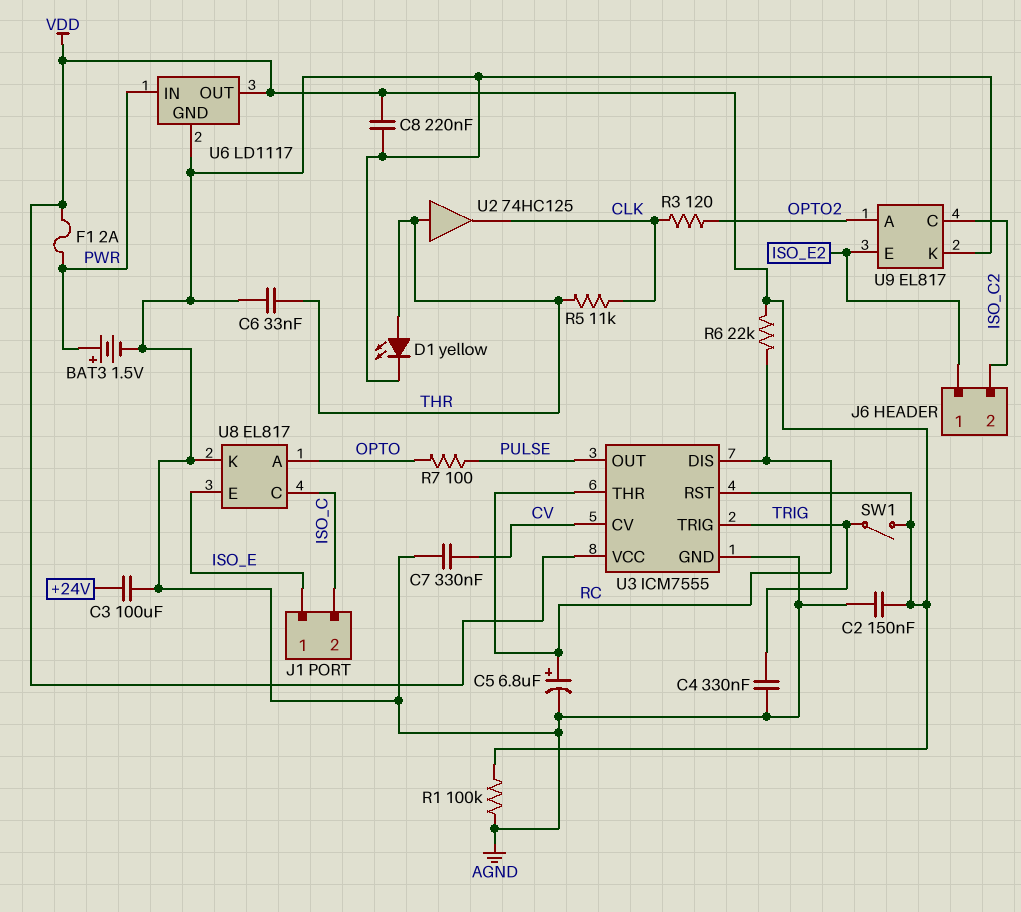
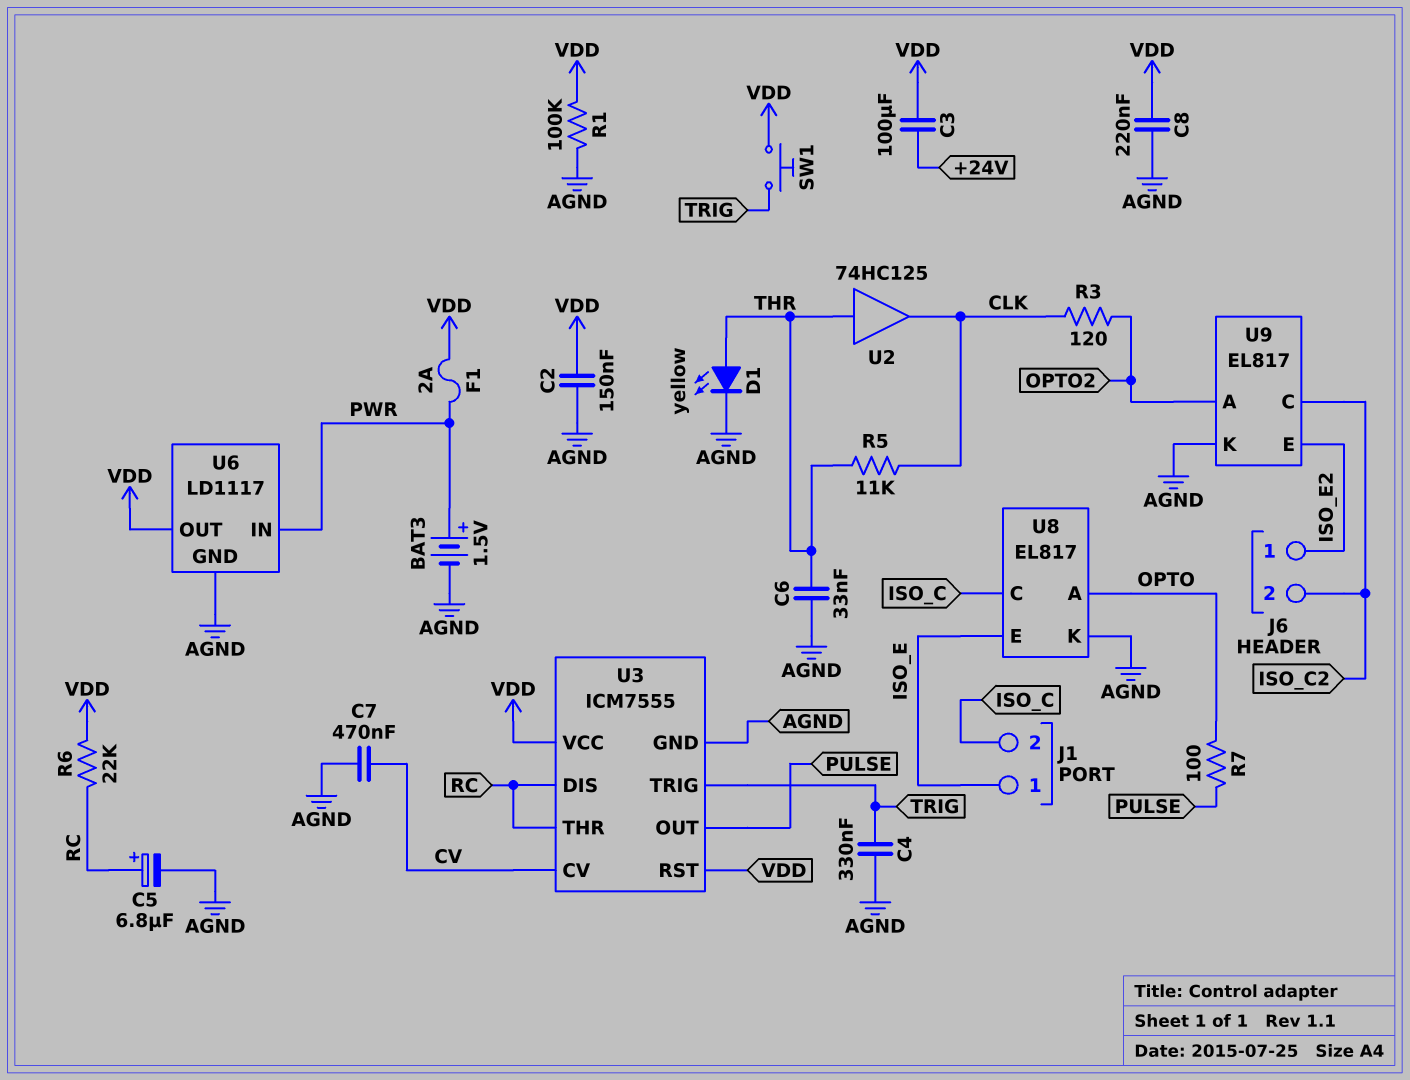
C3: 100uF (+24V, AGND) -> 100uF (+24V, VDD)
C7: 330nF (AGND, CV) -> 470nF (AGND, CV)
SW1: switch (TRIG, VDD) -> button (TRIG, VDD)

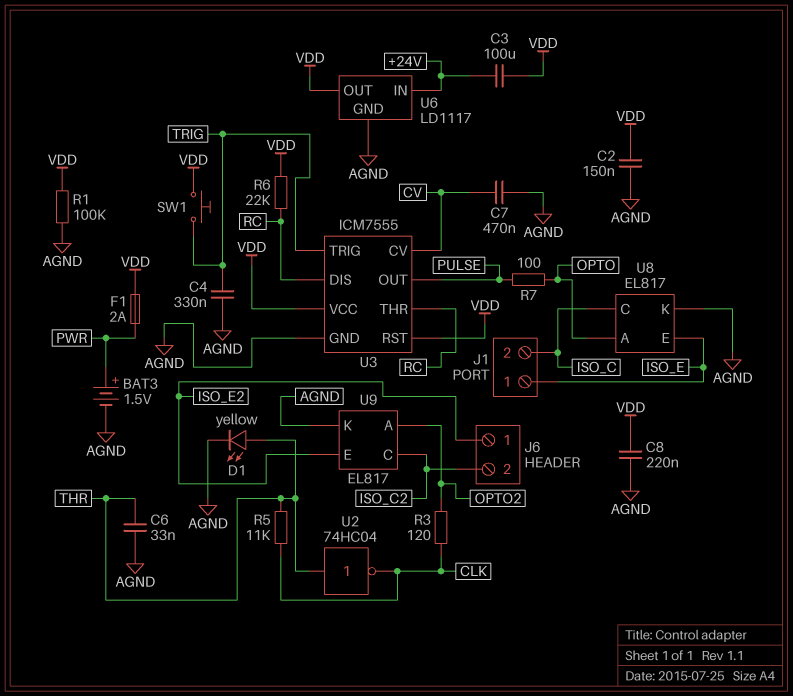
C5: 6.8uF (plus RC, minus AGND) -> none
U2: buffer 74HC125 (in THR, out CLK) -> NOT 74HC04 (in THR, out CLK)
U6 pin IN: PWR -> +24V

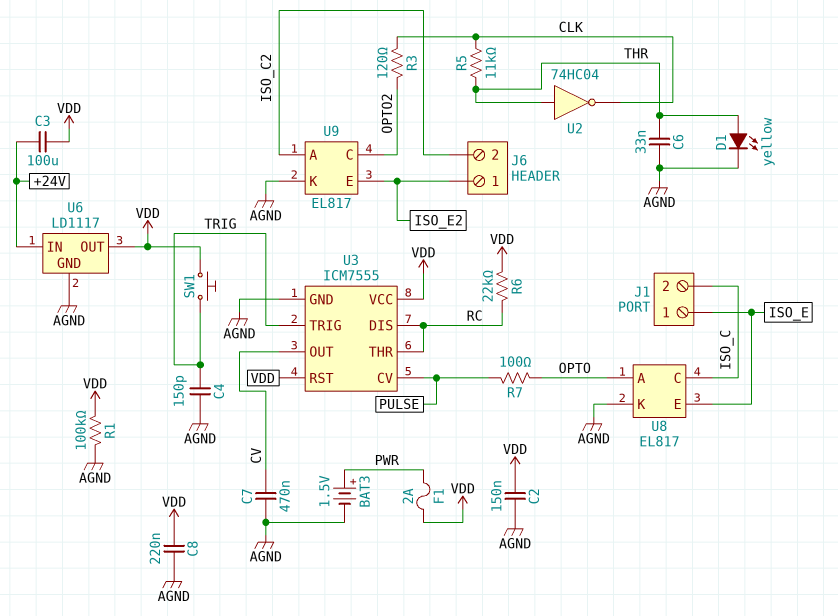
C4: 330nF (AGND, TRIG) -> 150pF (AGND, TRIG)
U3 pin CV: CV -> PULSE
U3 pin OUT: PULSE -> CV
U9 pin A: OPTO2 -> ISO_C2
U9 pin C: ISO_C2 -> OPTO2

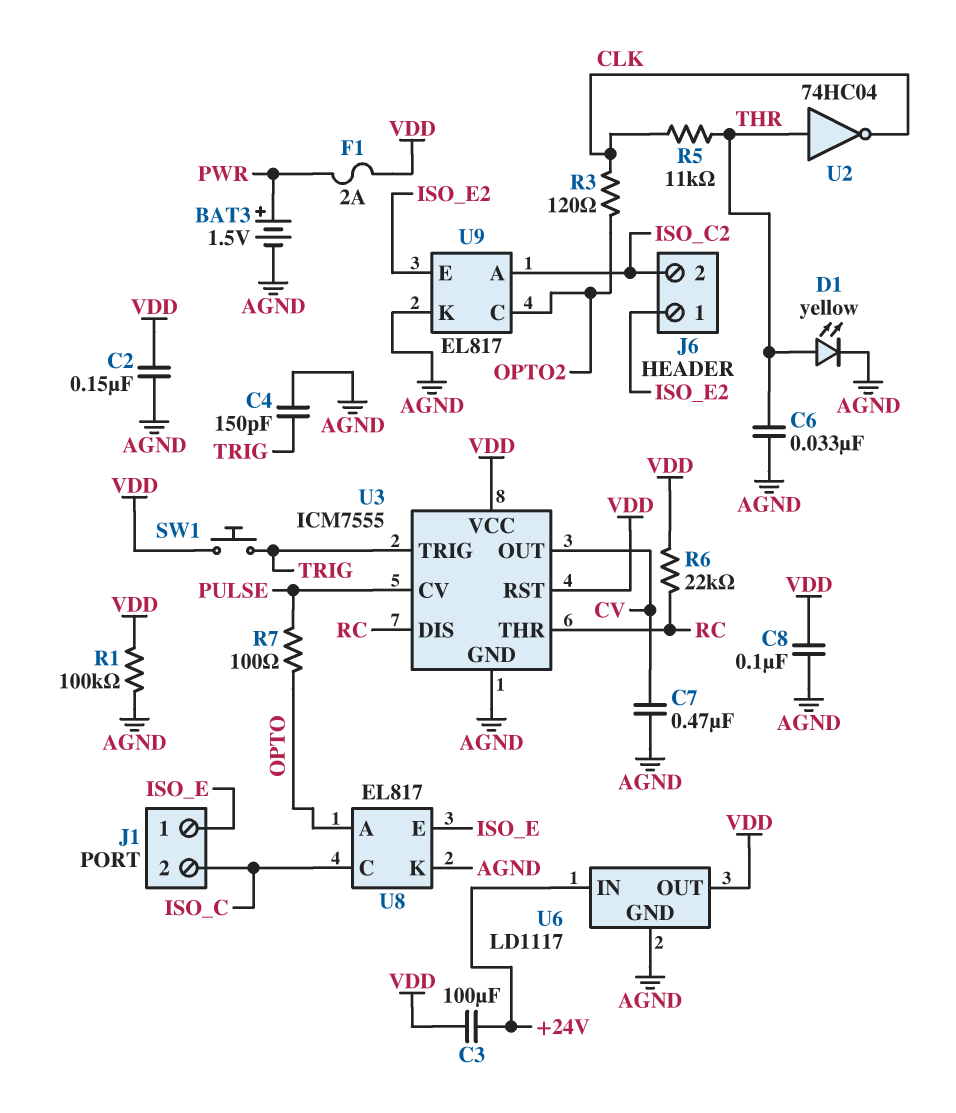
C8: 220nF (AGND, VDD) -> 100nF (AGND, VDD)

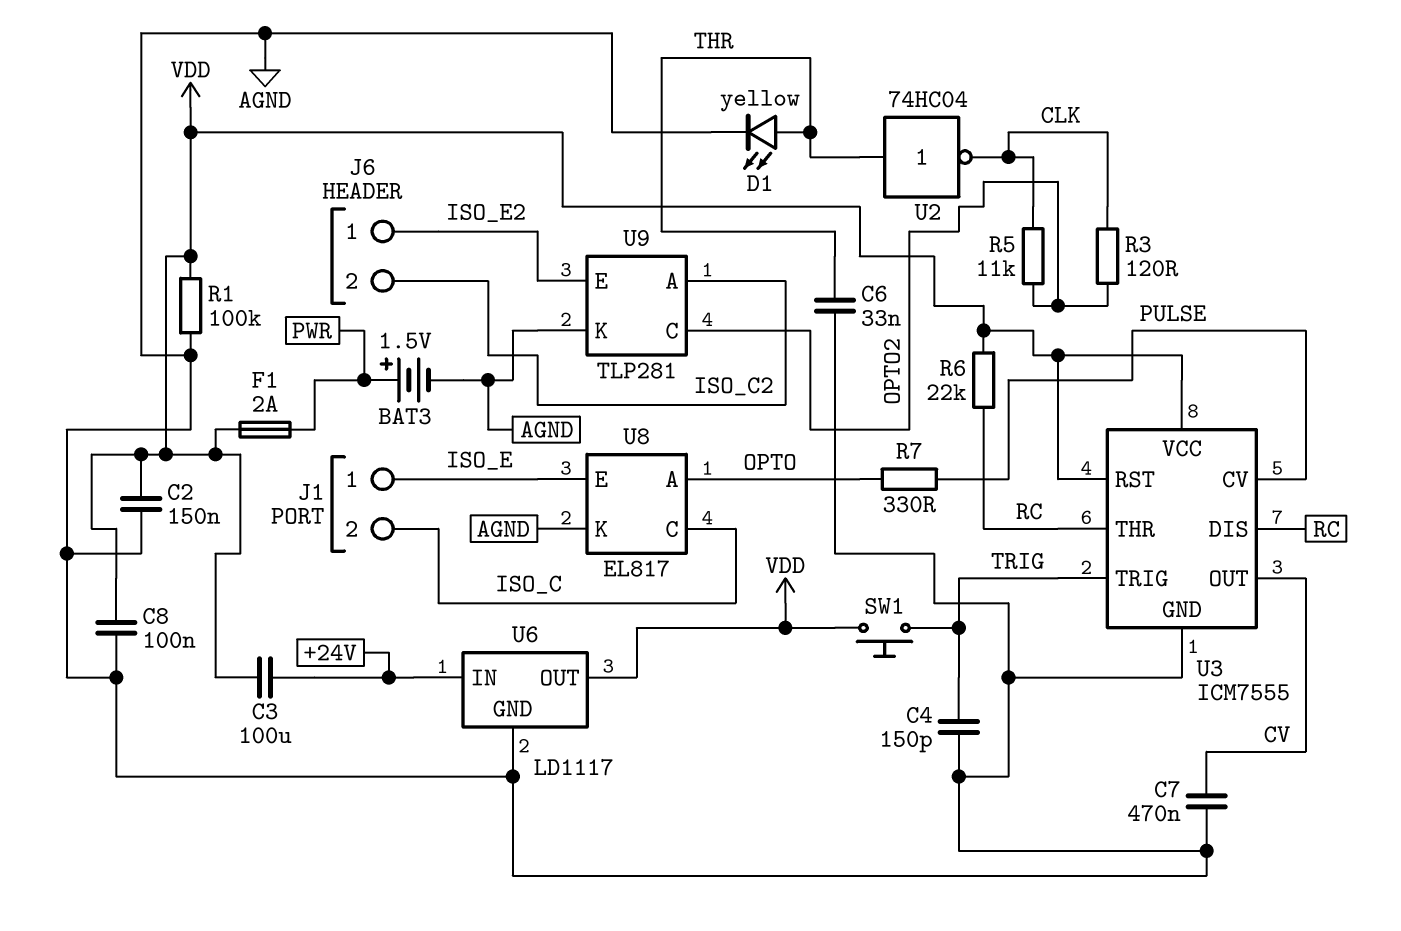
R5: 11k (CLK, THR) -> 11k (CLK, OPTO2)
R7: 100 (OPTO, PULSE) -> 330 (OPTO, PULSE)
U9: EL817 -> TLP281

